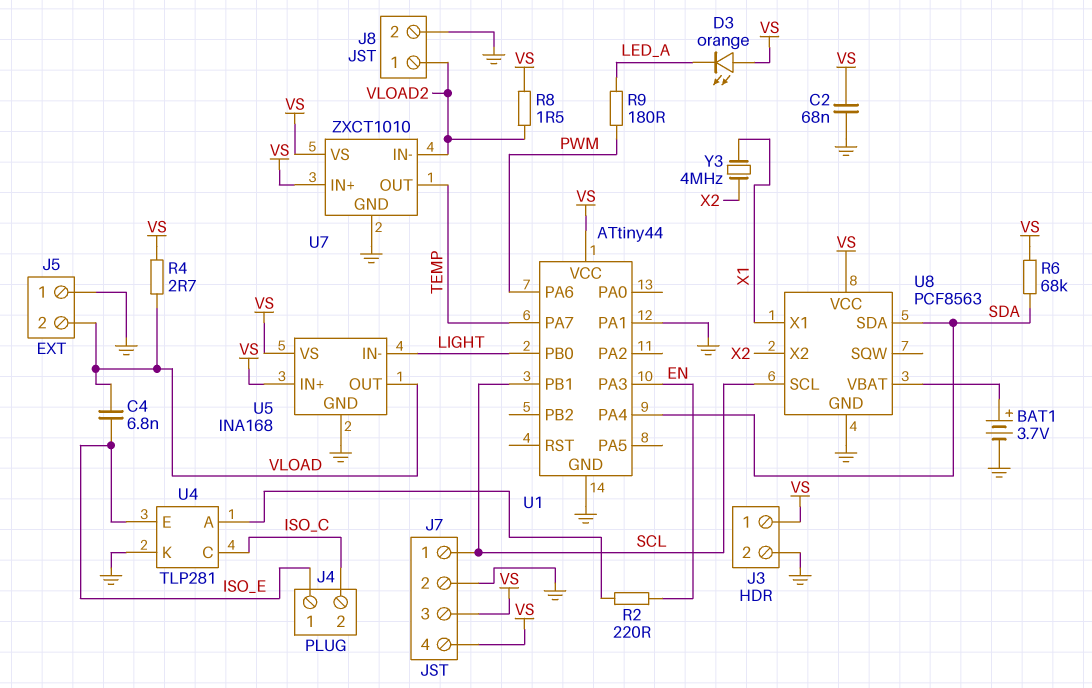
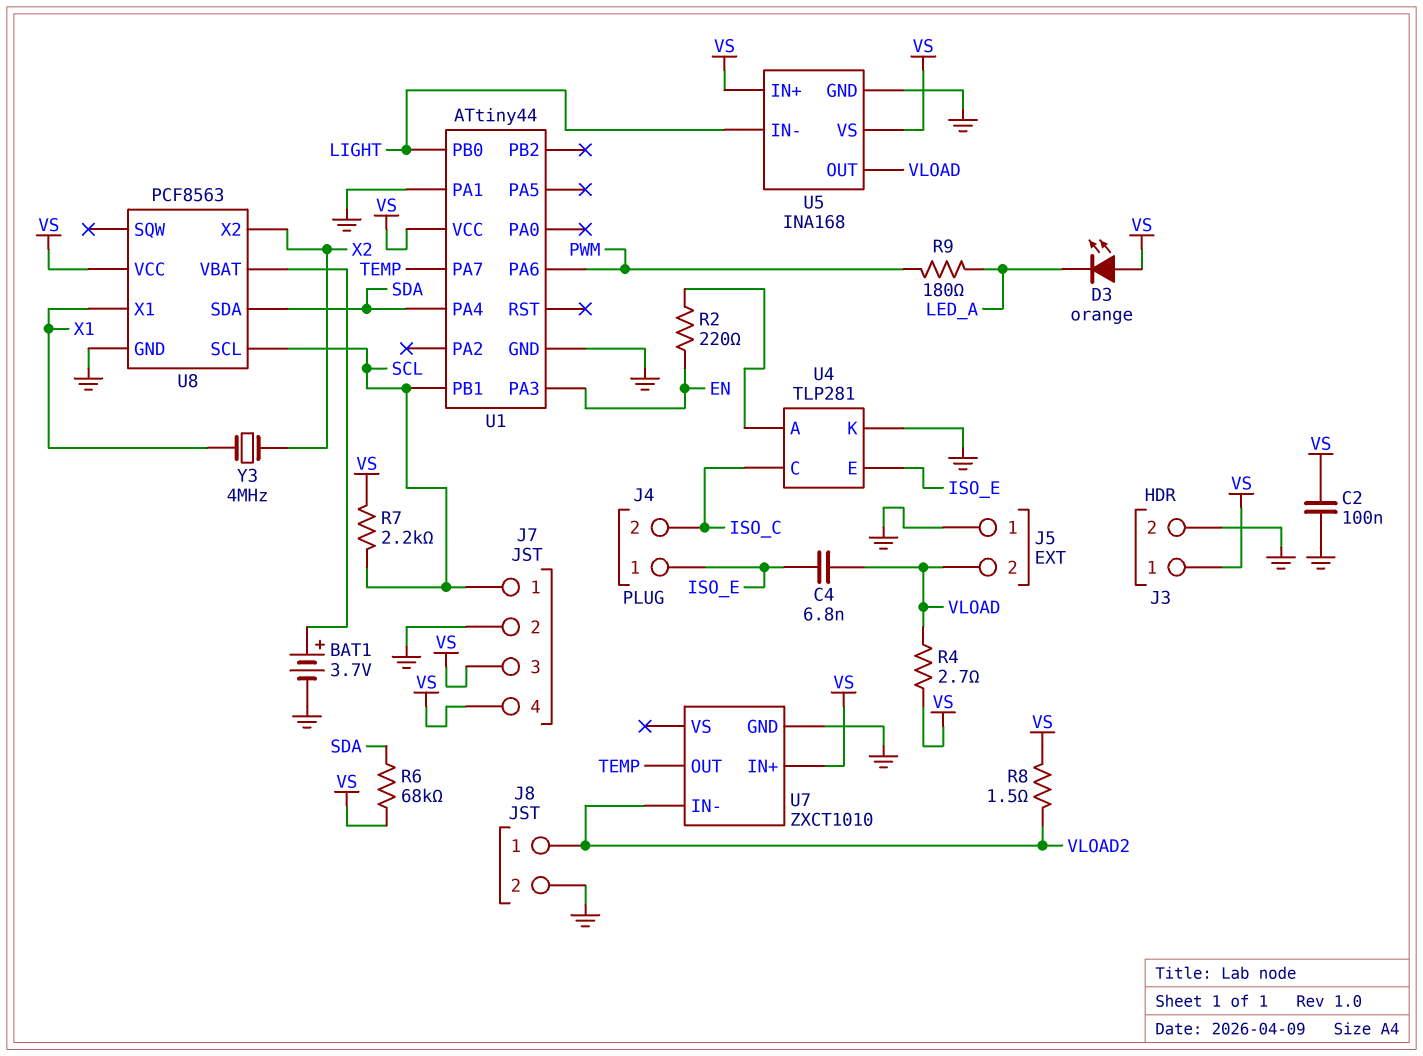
C2: 68nF (GND, VS) -> 100nF (GND, VS)
R7: none -> 2.2k (SCL, VS)
U7 pin VS: VS -> none

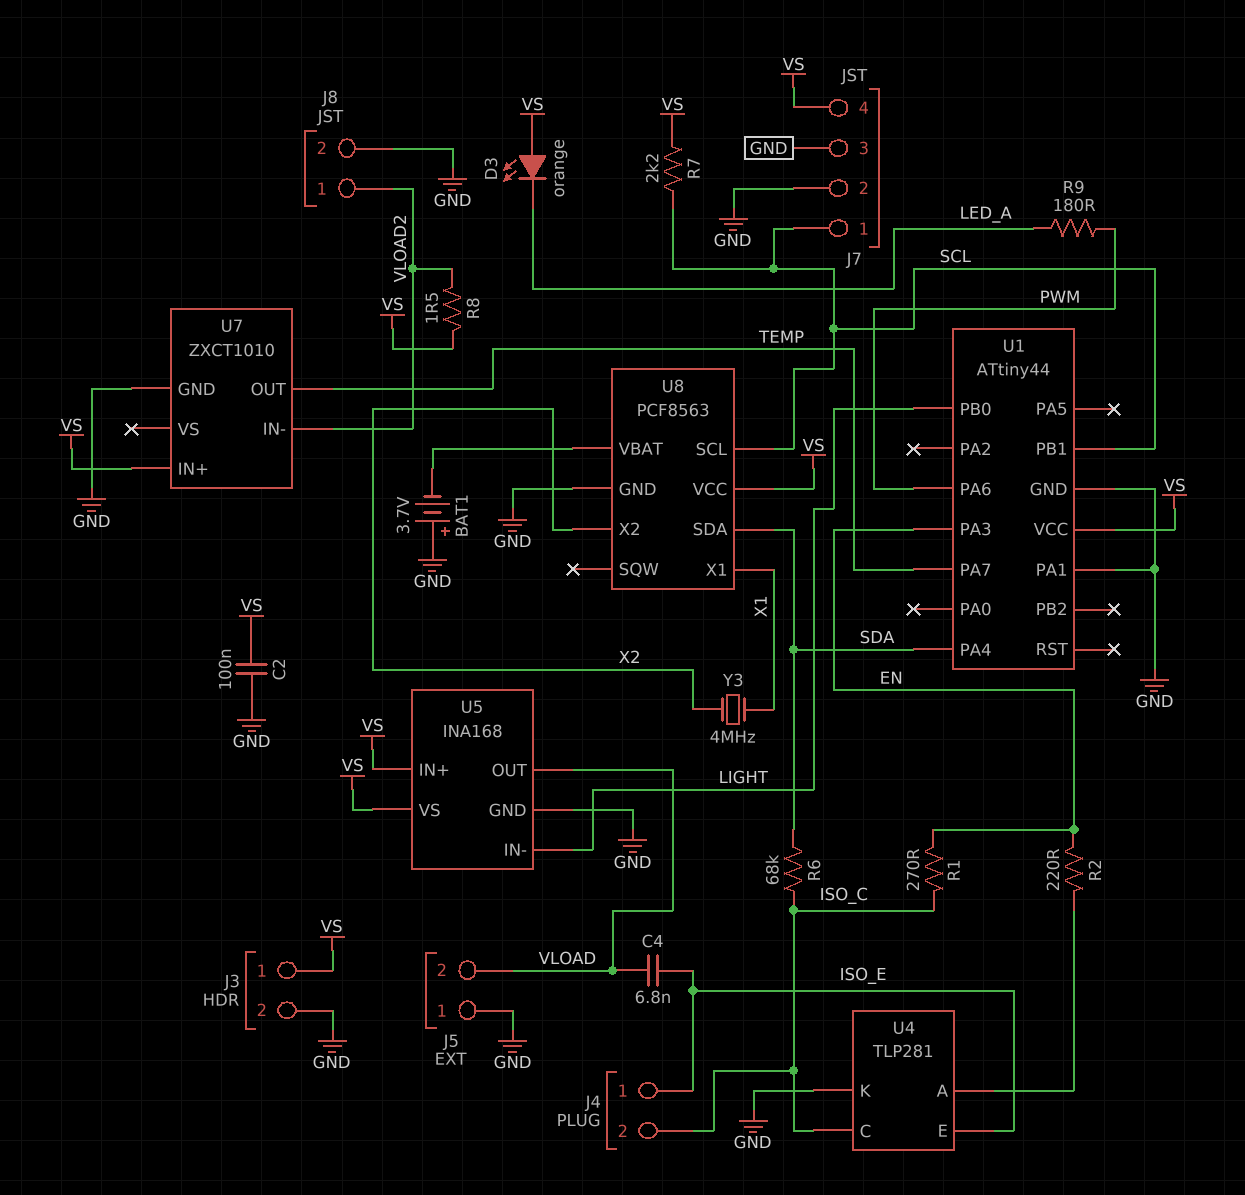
BAT1: 3.7V (plus U8/VBAT, minus GND) -> 3.7V (plus GND, minus U8/VBAT)
J7 pin 3: VS -> GND
R1: none -> 270 (EN, ISO_C)
R4: 2.7 (VLOAD, VS) -> none
R6: 68k (SDA, VS) -> 68k (ISO_C, SDA)

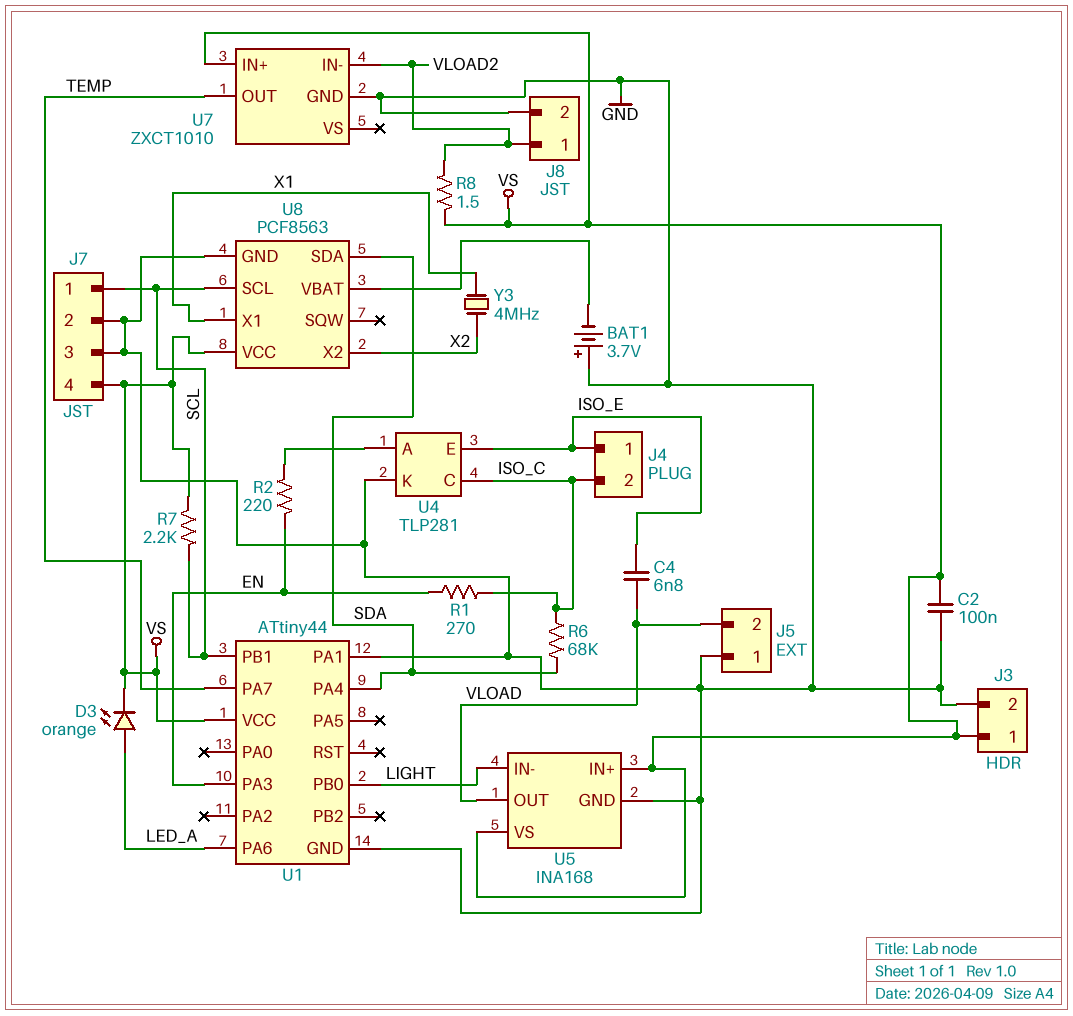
D3: LED orange (A VS, K LED_A) -> LED orange (A LED_A, K VS)
R9: 180 (LED_A, PWM) -> none
U1 pin PA6: PWM -> LED_A

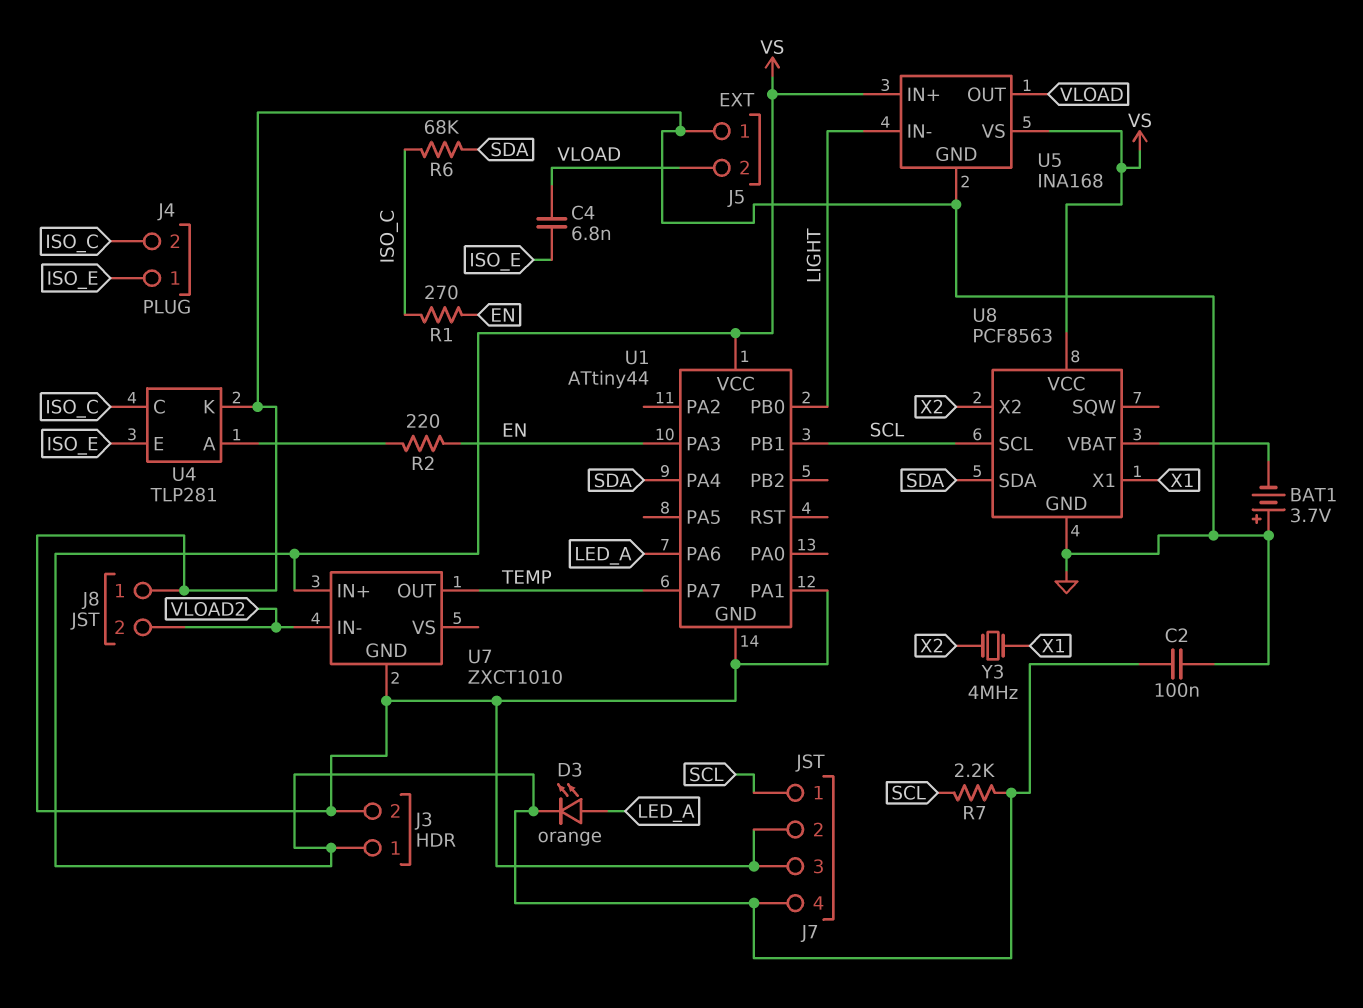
J8 pin 1: VLOAD2 -> GND
J8 pin 2: GND -> VLOAD2
R8: 1.5 (VLOAD2, VS) -> none

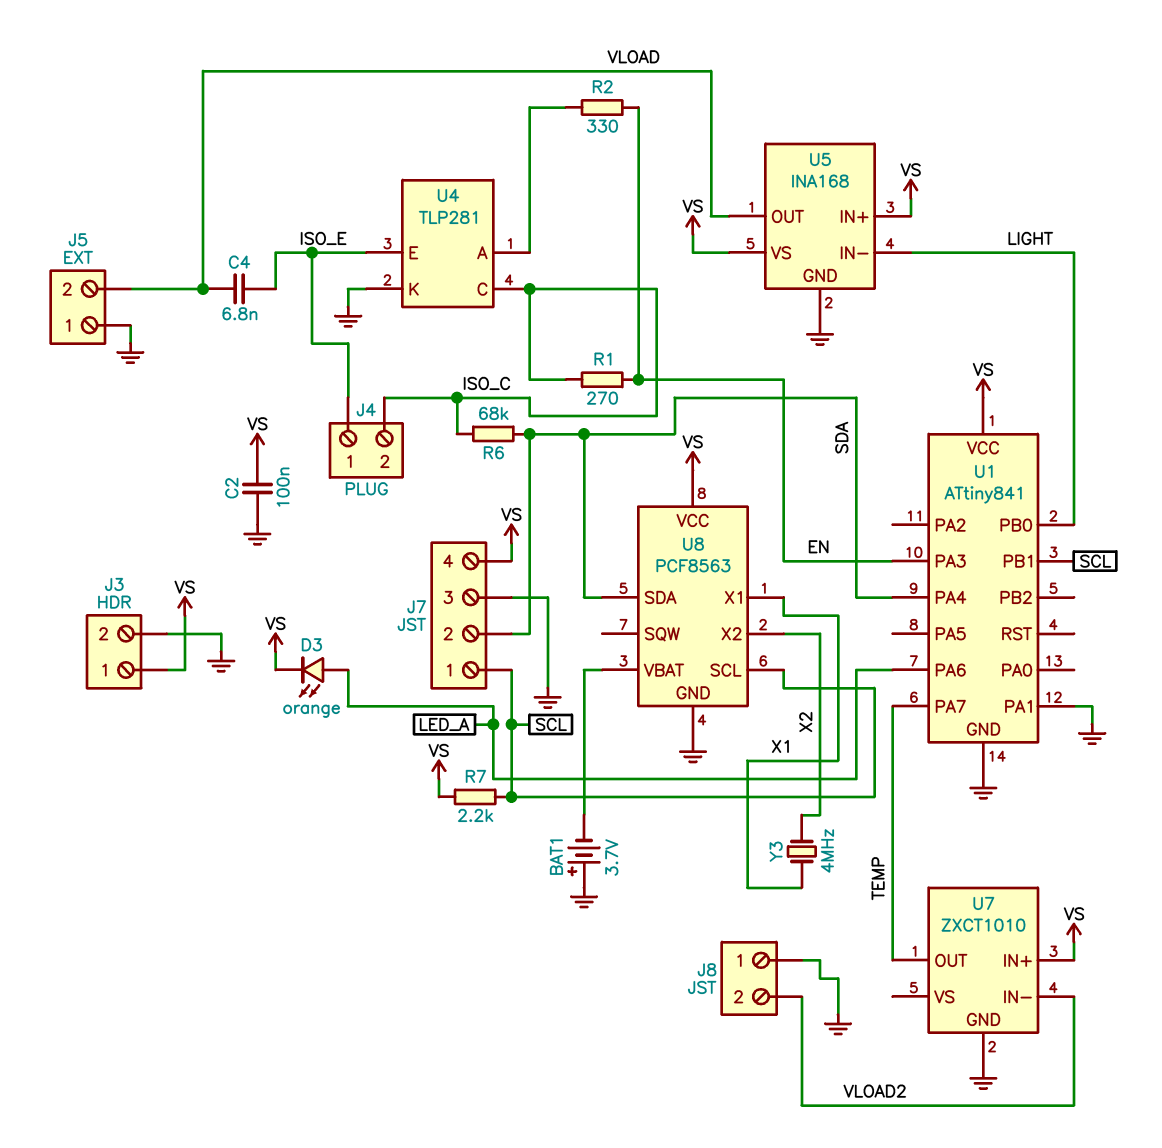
J7 pin 2: GND -> SDA
R2: 220 (EN, U4/A) -> 330 (EN, U4/A)
U1: ATtiny44 -> ATtiny841

